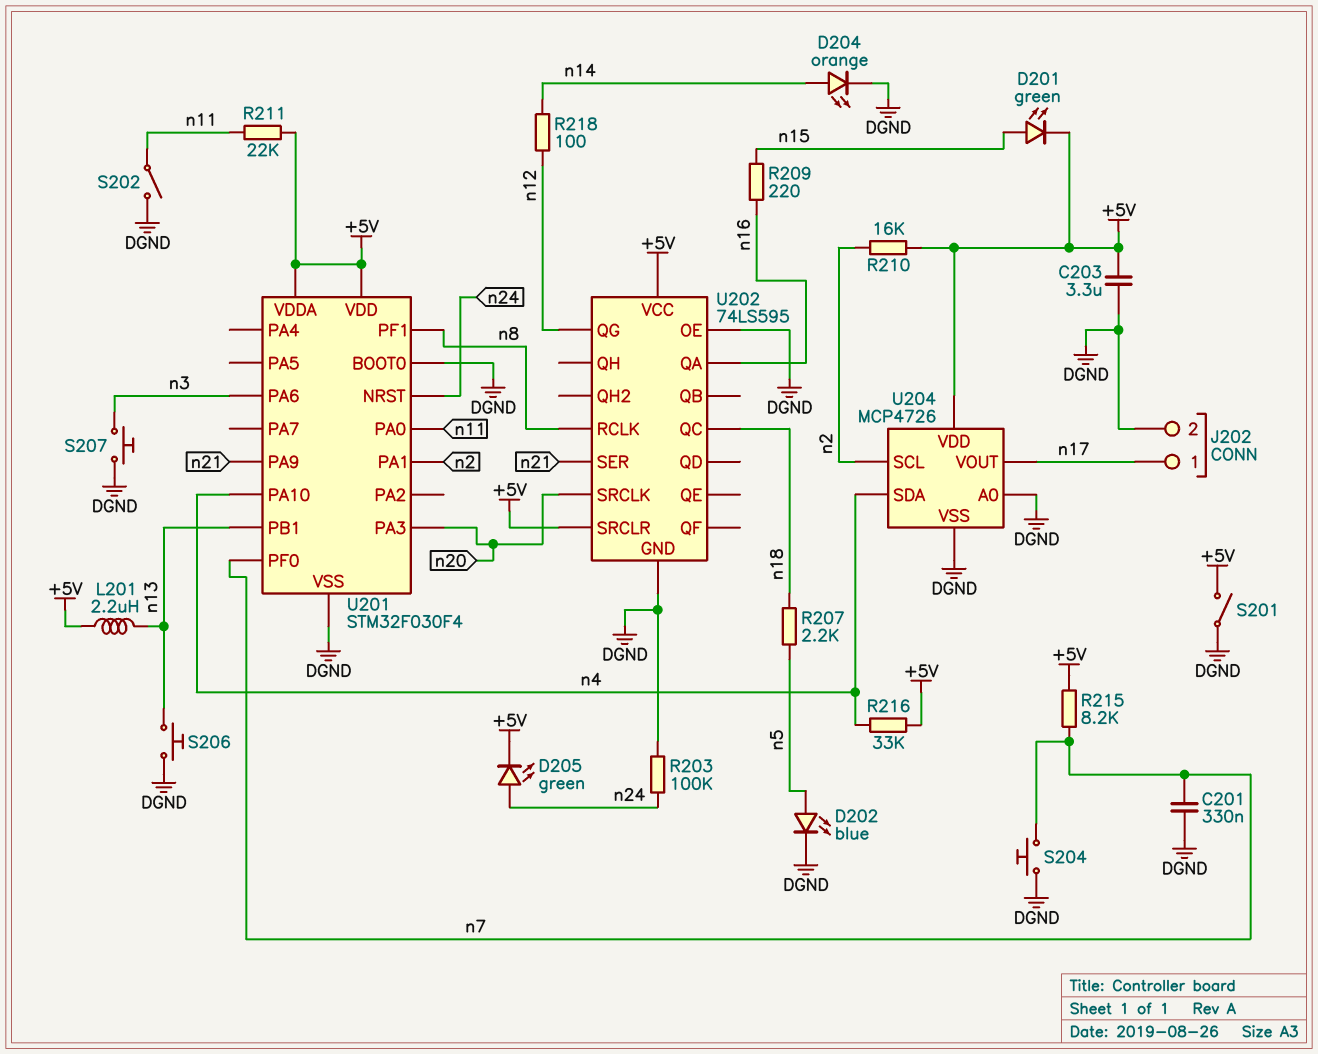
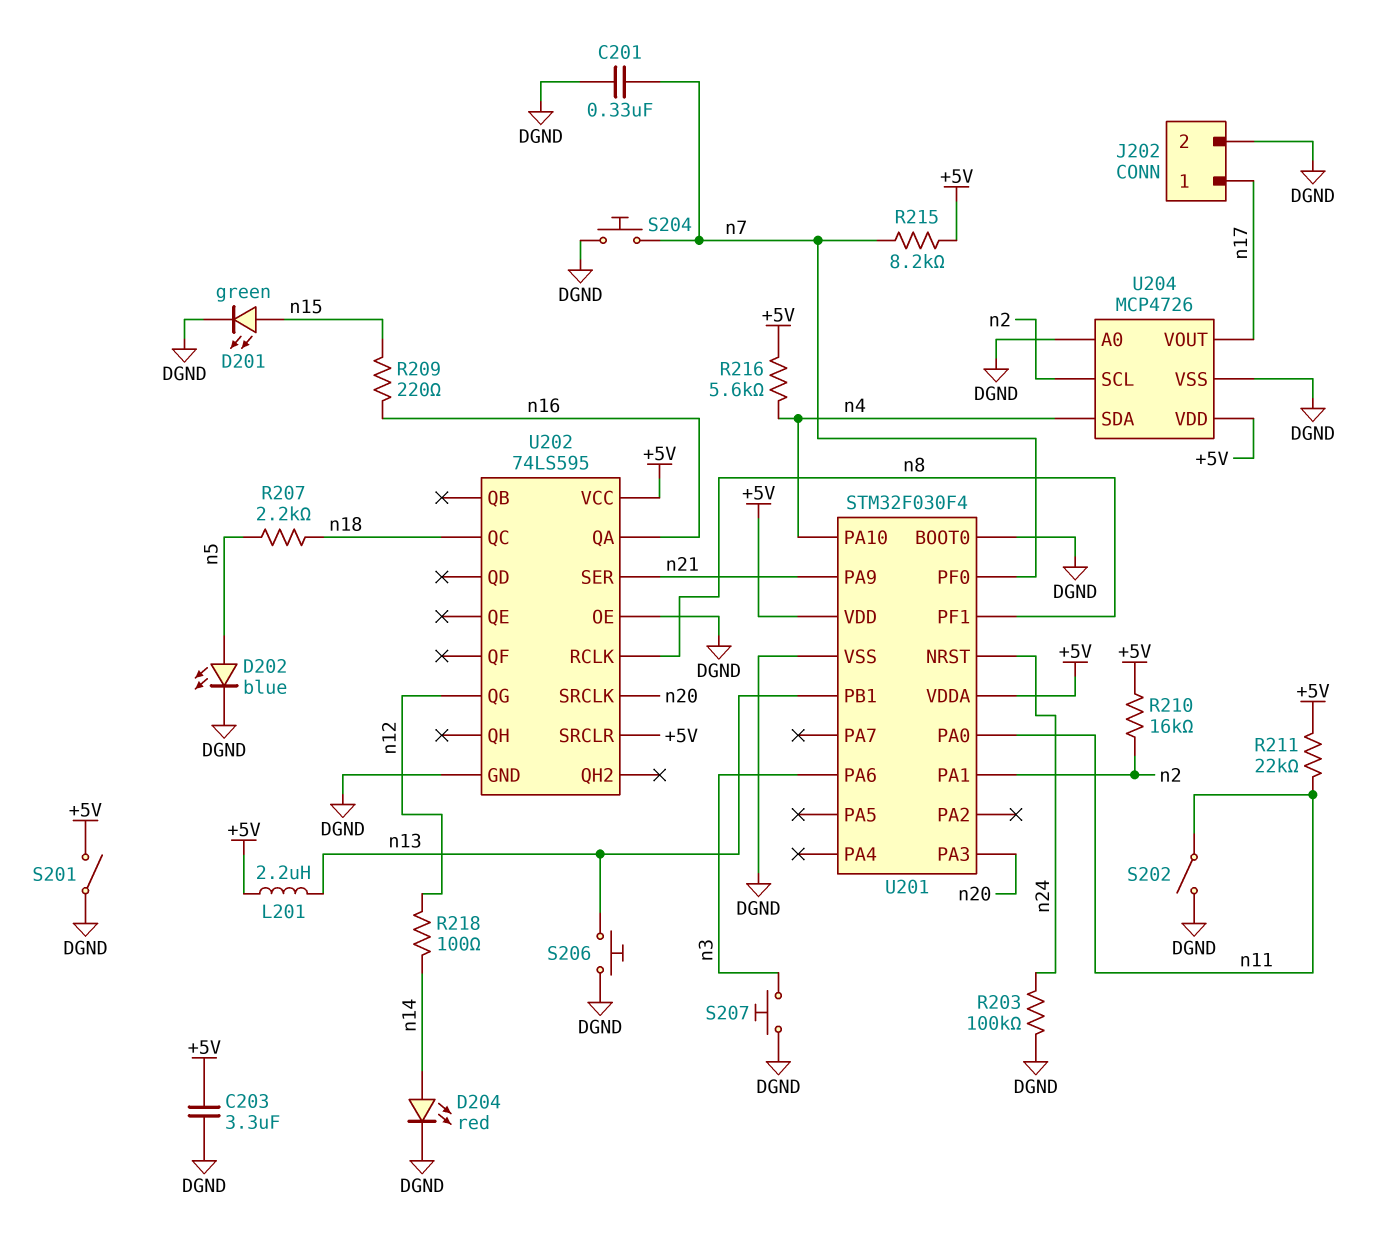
D201: LED green (A n15, K +5V) -> LED green (A n15, K DGND)
D204: LED orange (A n14, K DGND) -> LED red (A n14, K DGND)
D205: LED green (A n24, K +5V) -> none
R216: 33k (+5V, n4) -> 5.6k (+5V, n4)

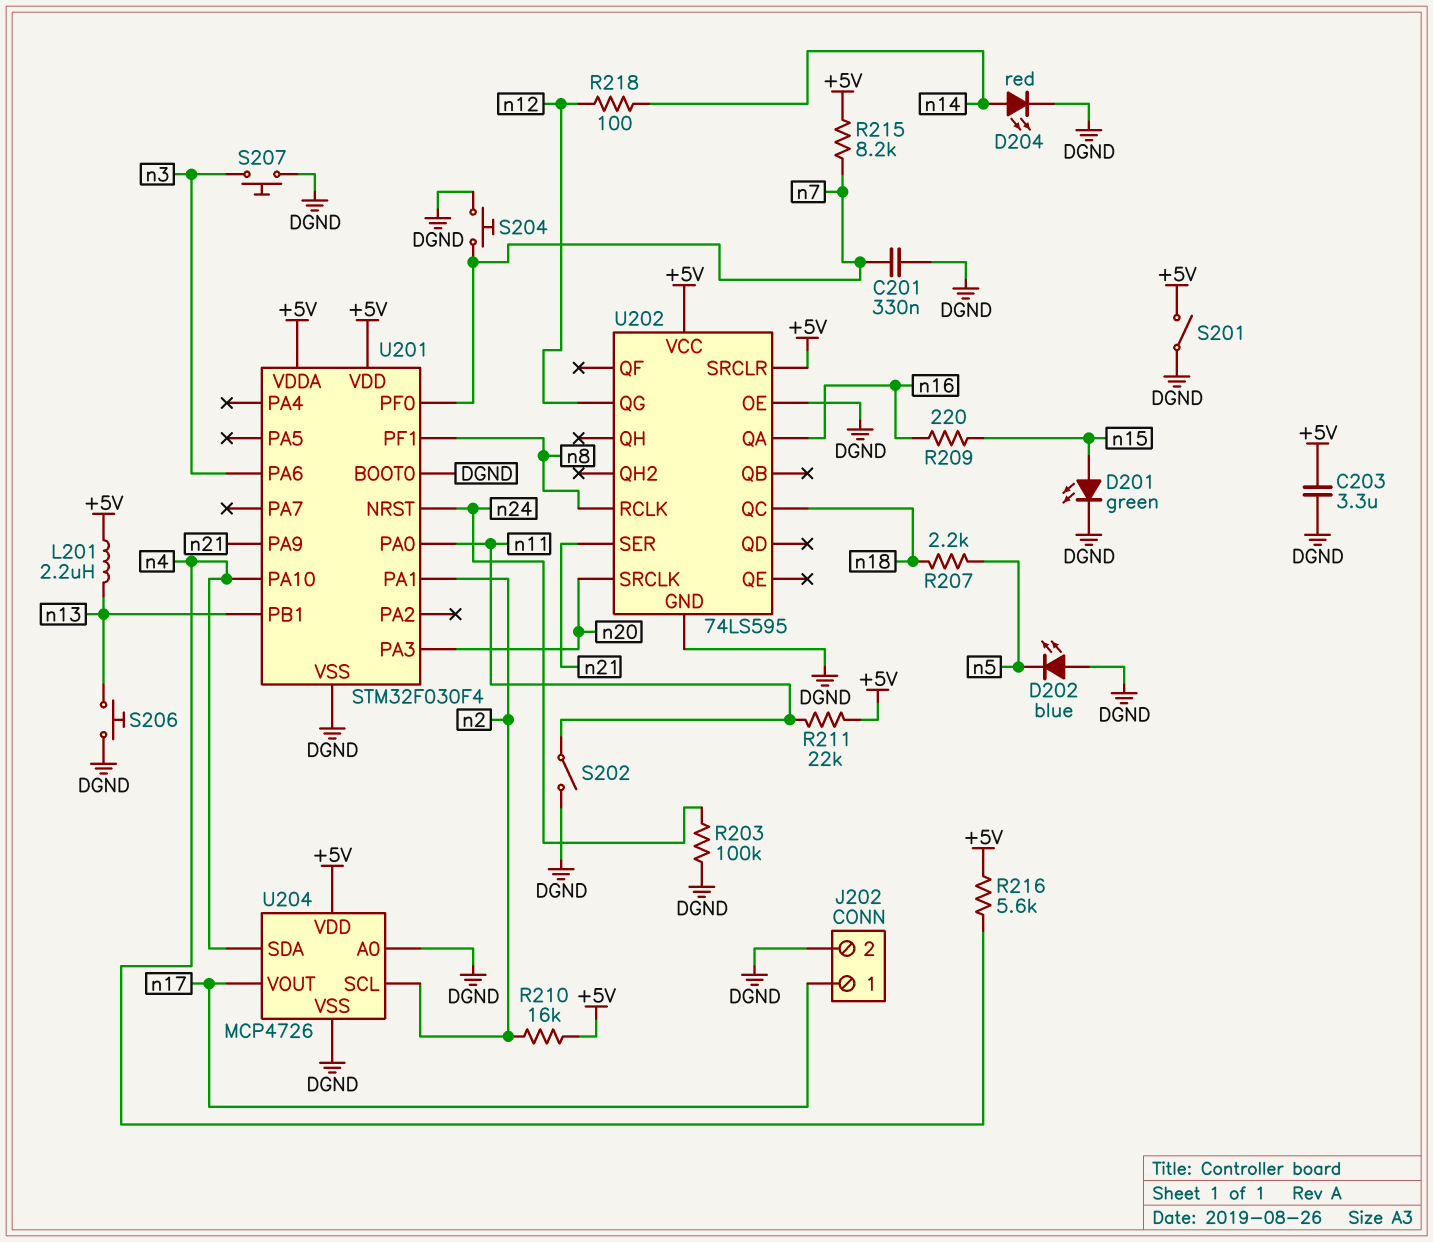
D202: LED blue (A n5, K DGND) -> LED blue (A DGND, K n5)

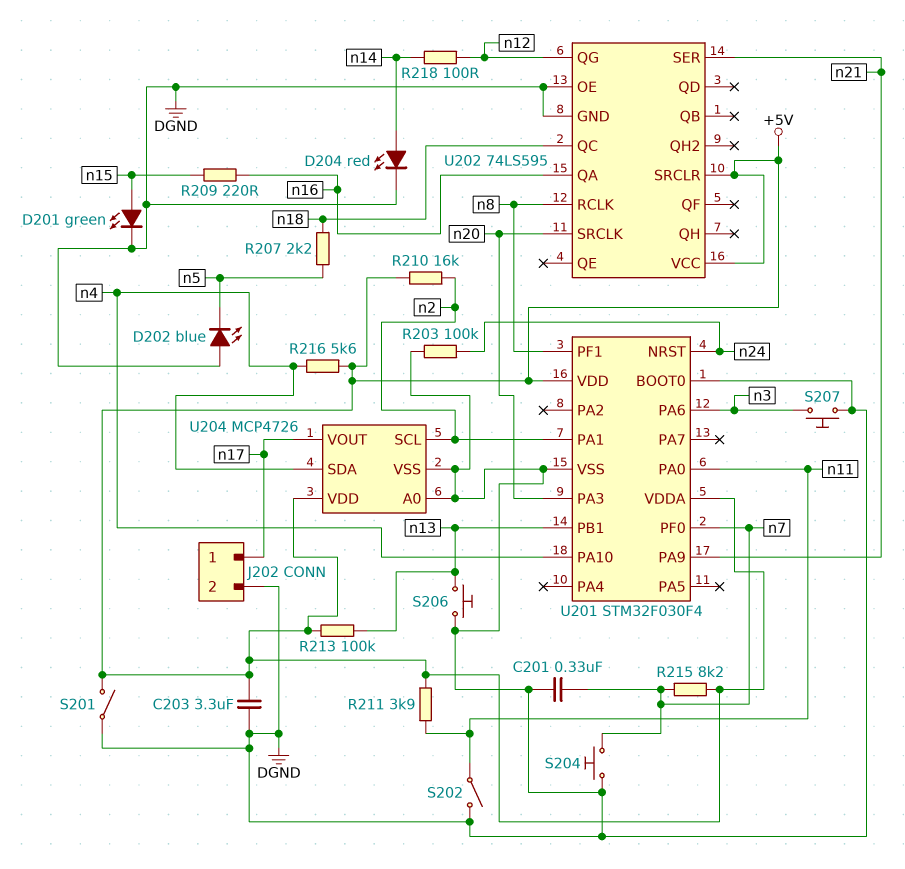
L201: 2.2uH (+5V, n13) -> none
R211: 22k (+5V, n11) -> 3.9k (+5V, n11)
R213: none -> 100k (+5V, n13)

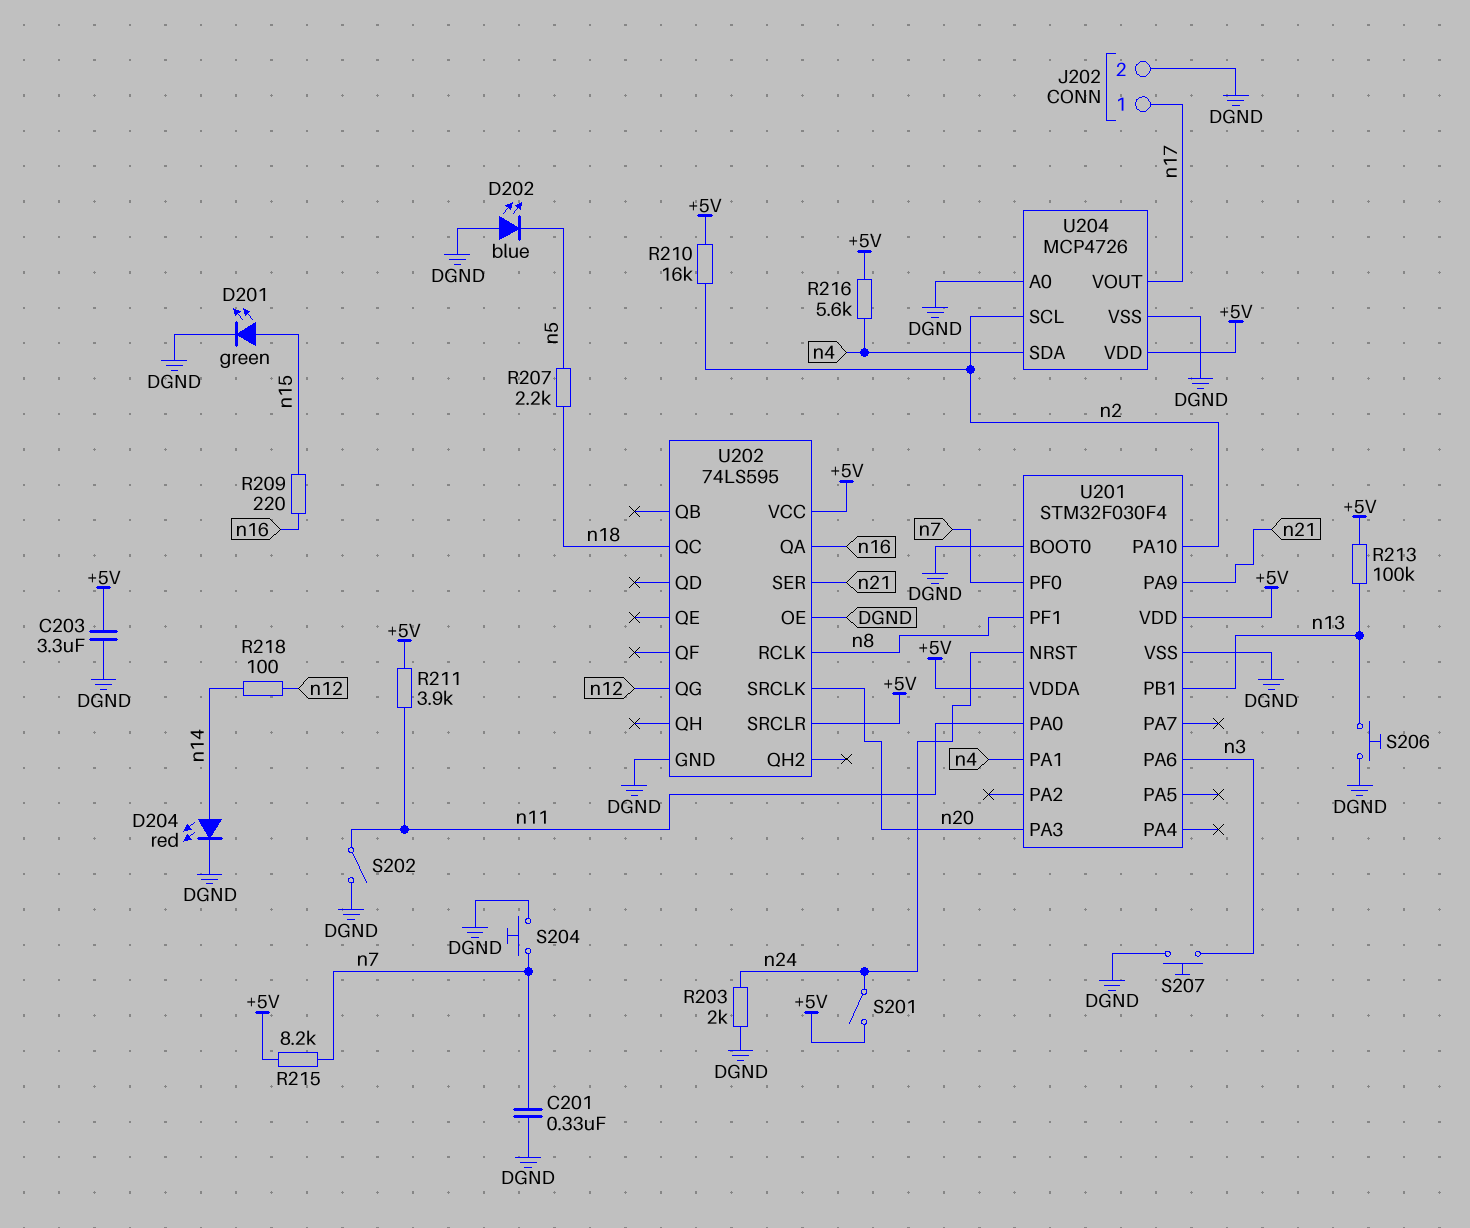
R203: 100k (DGND, n24) -> 2k (DGND, n24)
S201: switch (+5V, DGND) -> switch (+5V, n24)
U201 pin PA1: n2 -> n4
U201 pin PA10: n4 -> n2

